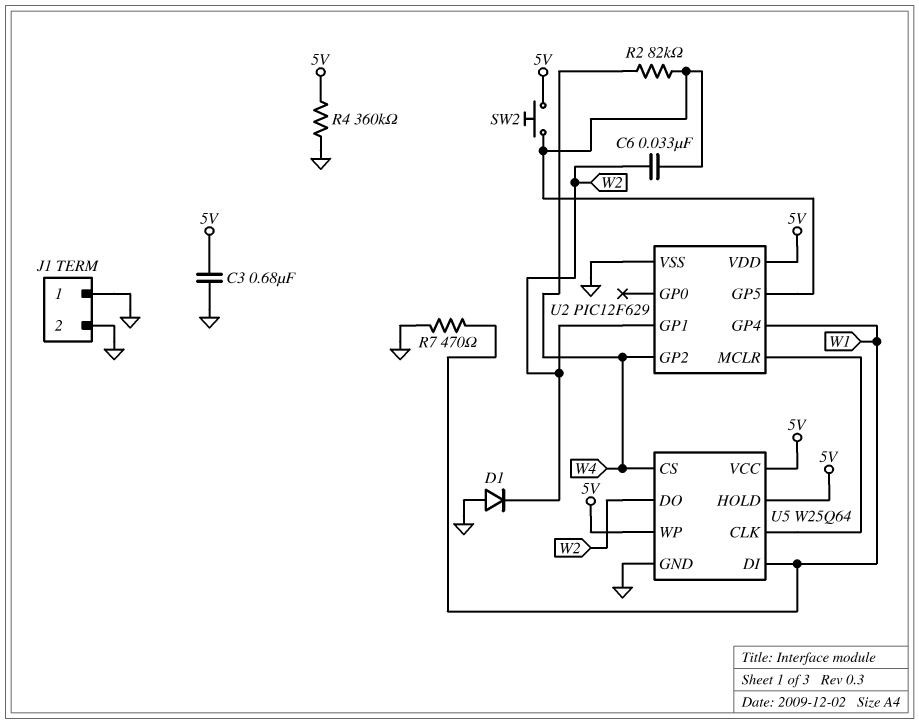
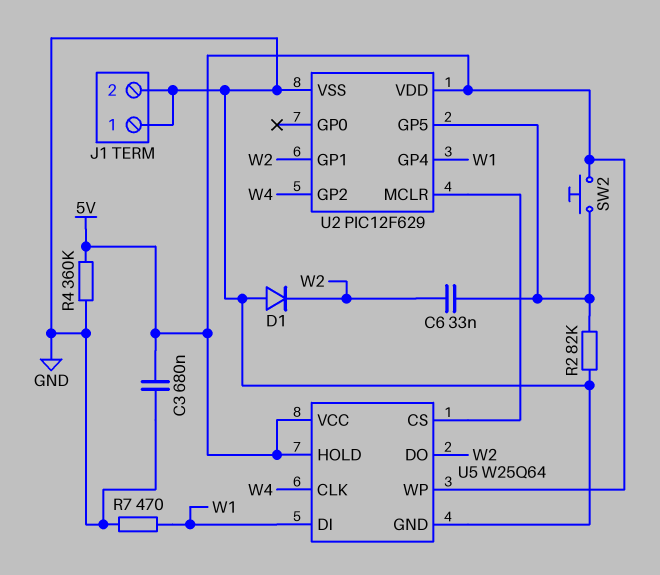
R2: 82k (U2/GP5, W4) -> 82k (GND, U2/GP5)
U5 pin CLK: U2/MCLR -> W4
U5 pin CS: W4 -> U2/MCLR

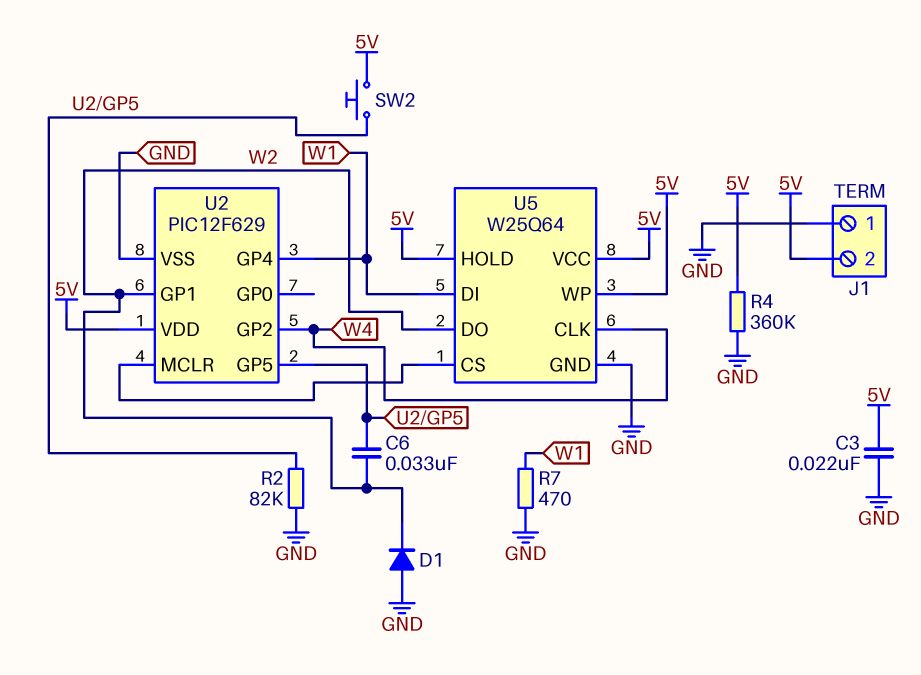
C3: 680nF (5V, GND) -> 22nF (5V, GND)
J1 pin 2: GND -> 5V

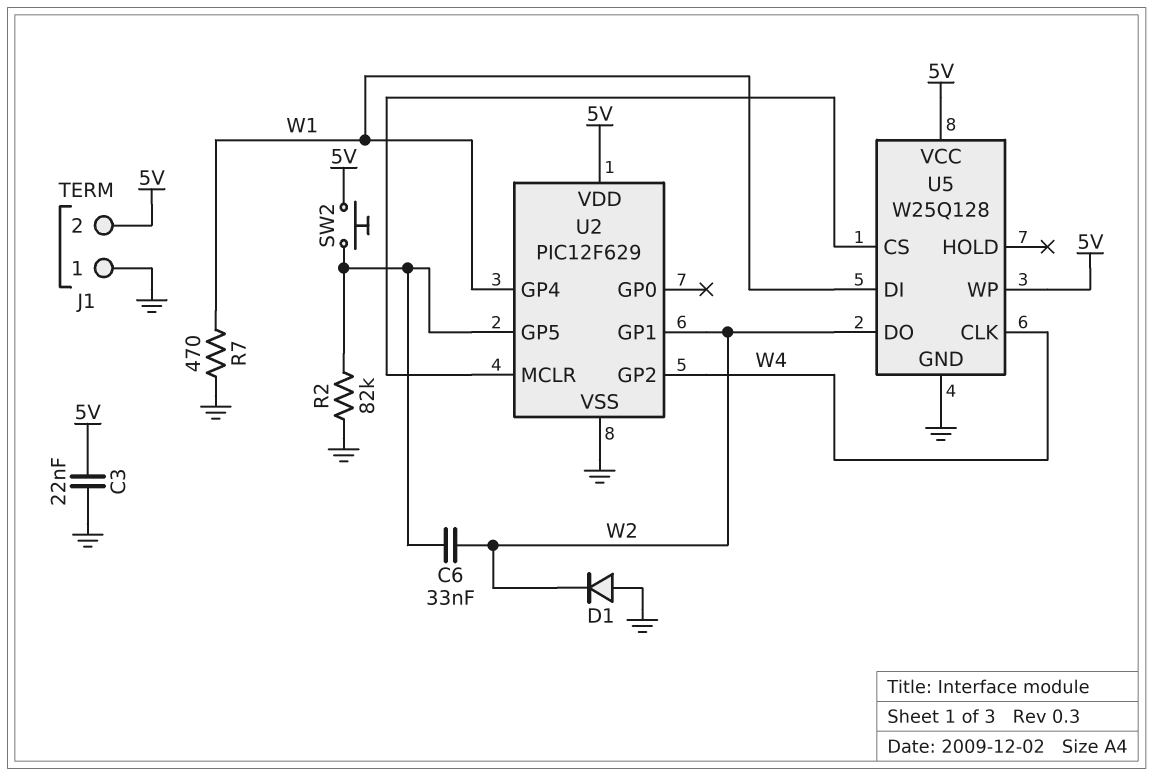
R4: 360k (5V, GND) -> none
U5: W25Q64 -> W25Q128
U5 pin HOLD: 5V -> none

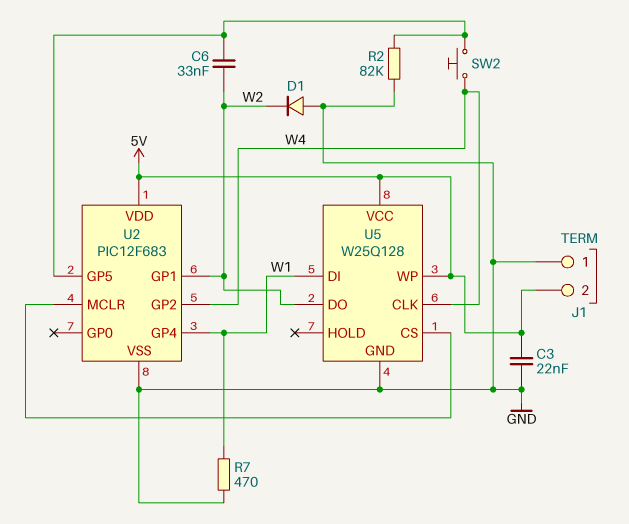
SW2: button (5V, U2/GP5) -> button (U2/GP5, W4)
U2: PIC12F629 -> PIC12F683

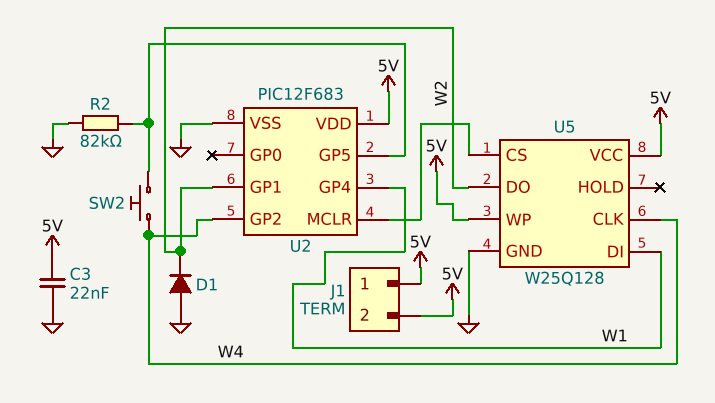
C6: 33nF (U2/GP5, W2) -> none
J1 pin 1: GND -> 5V
R7: 470 (GND, W1) -> none

